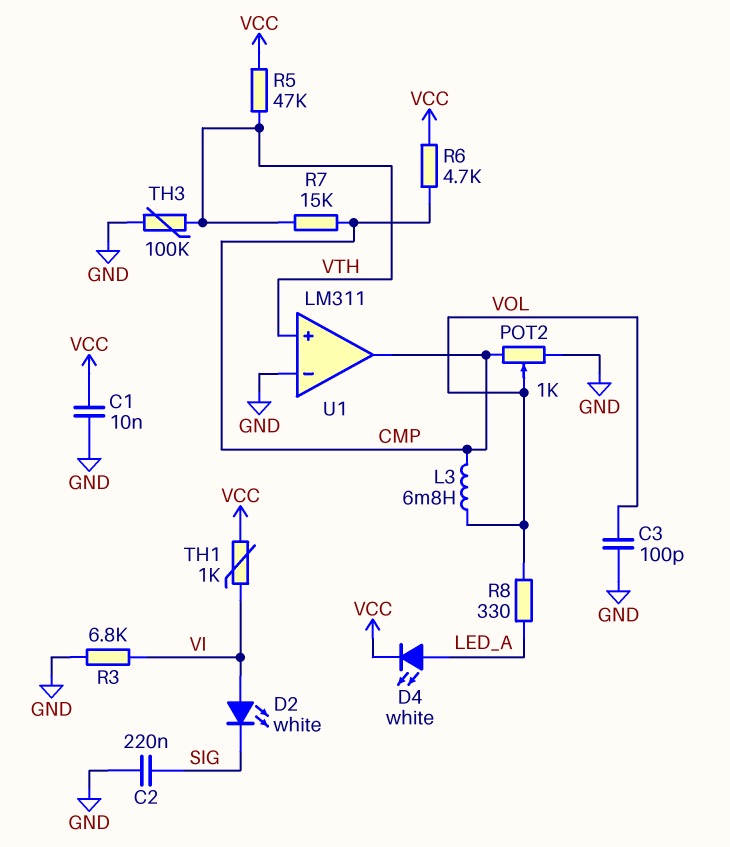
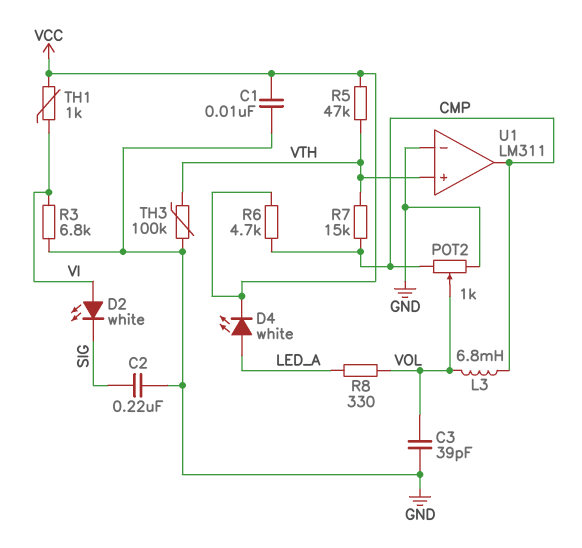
C3: 100pF (GND, VOL) -> 39pF (GND, VOL)

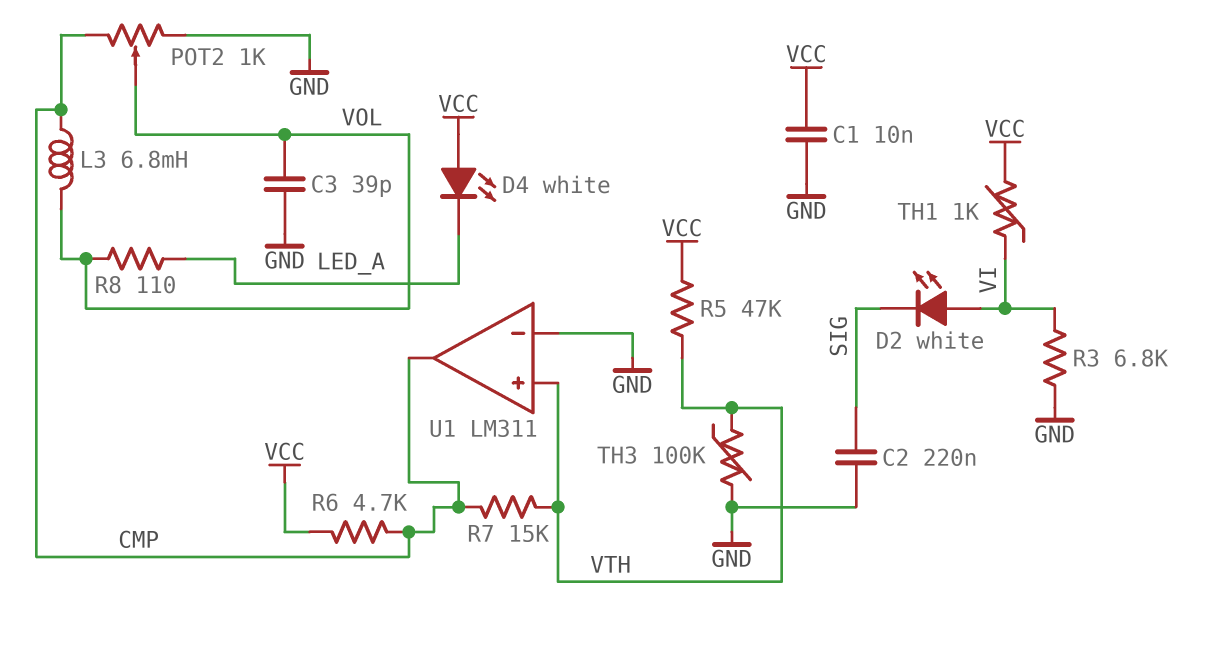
D4: LED white (A LED_A, K VCC) -> LED white (A VCC, K LED_A)
R8: 330 (LED_A, VOL) -> 110 (LED_A, VOL)

